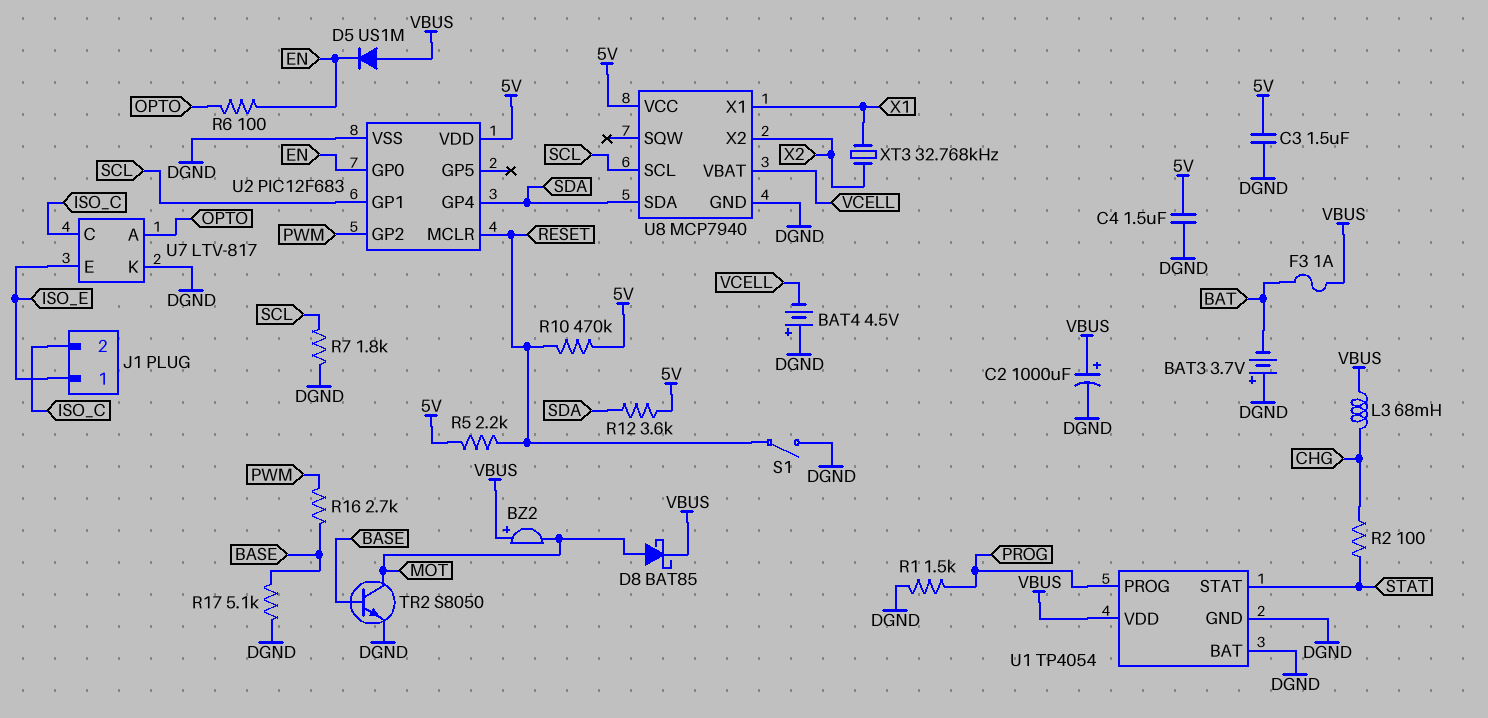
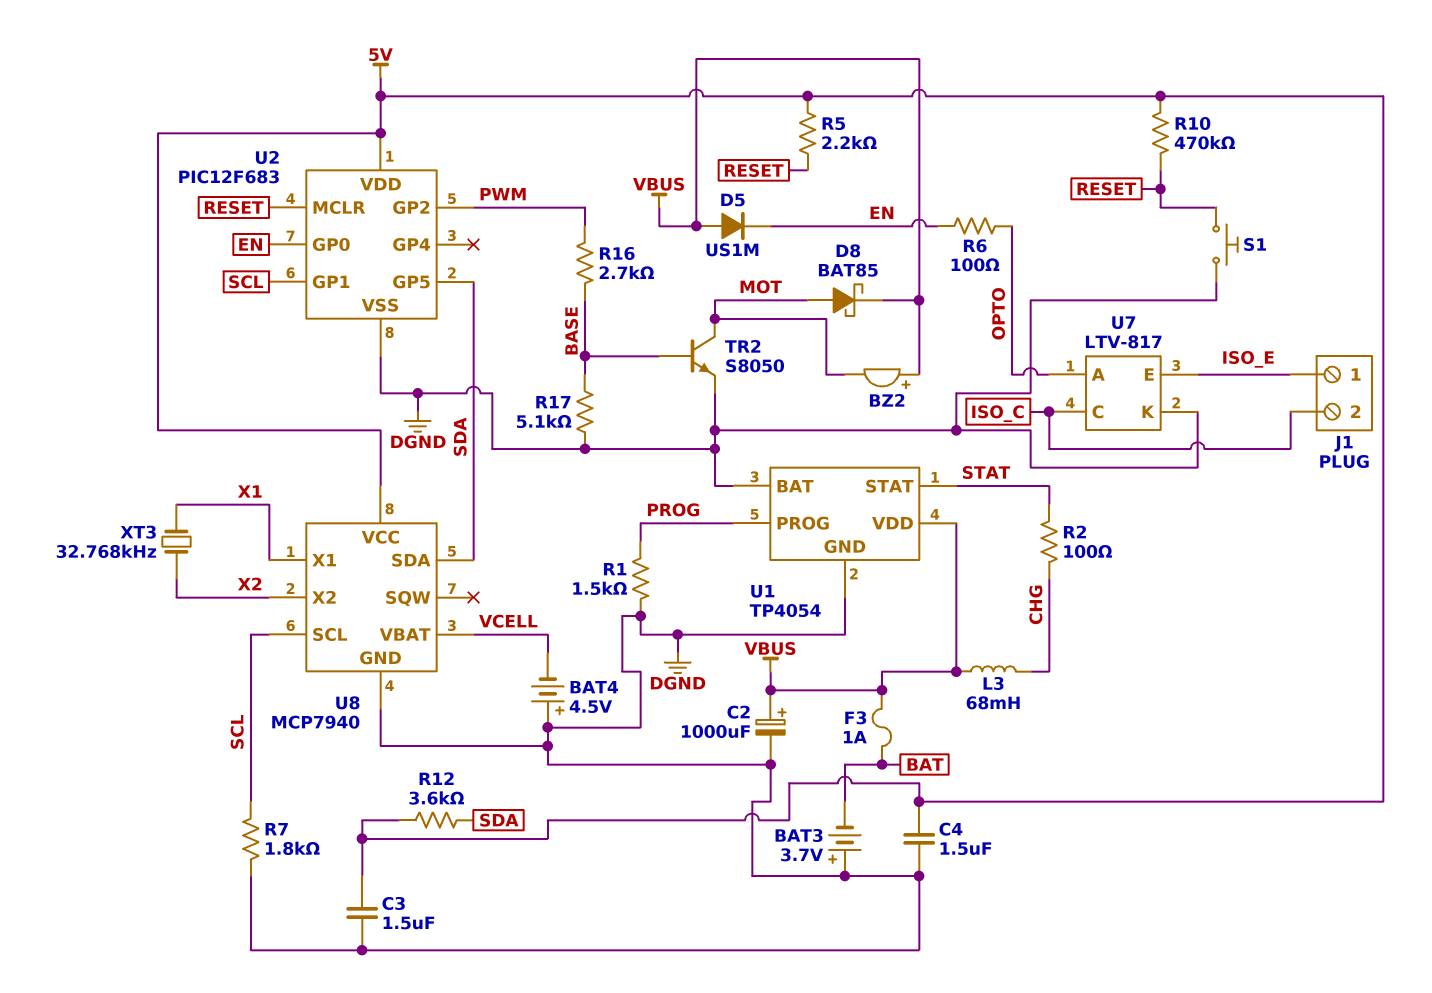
S1: switch (DGND, RESET) -> button (DGND, RESET)
U2 pin GP4: SDA -> none
U2 pin GP5: none -> SDA

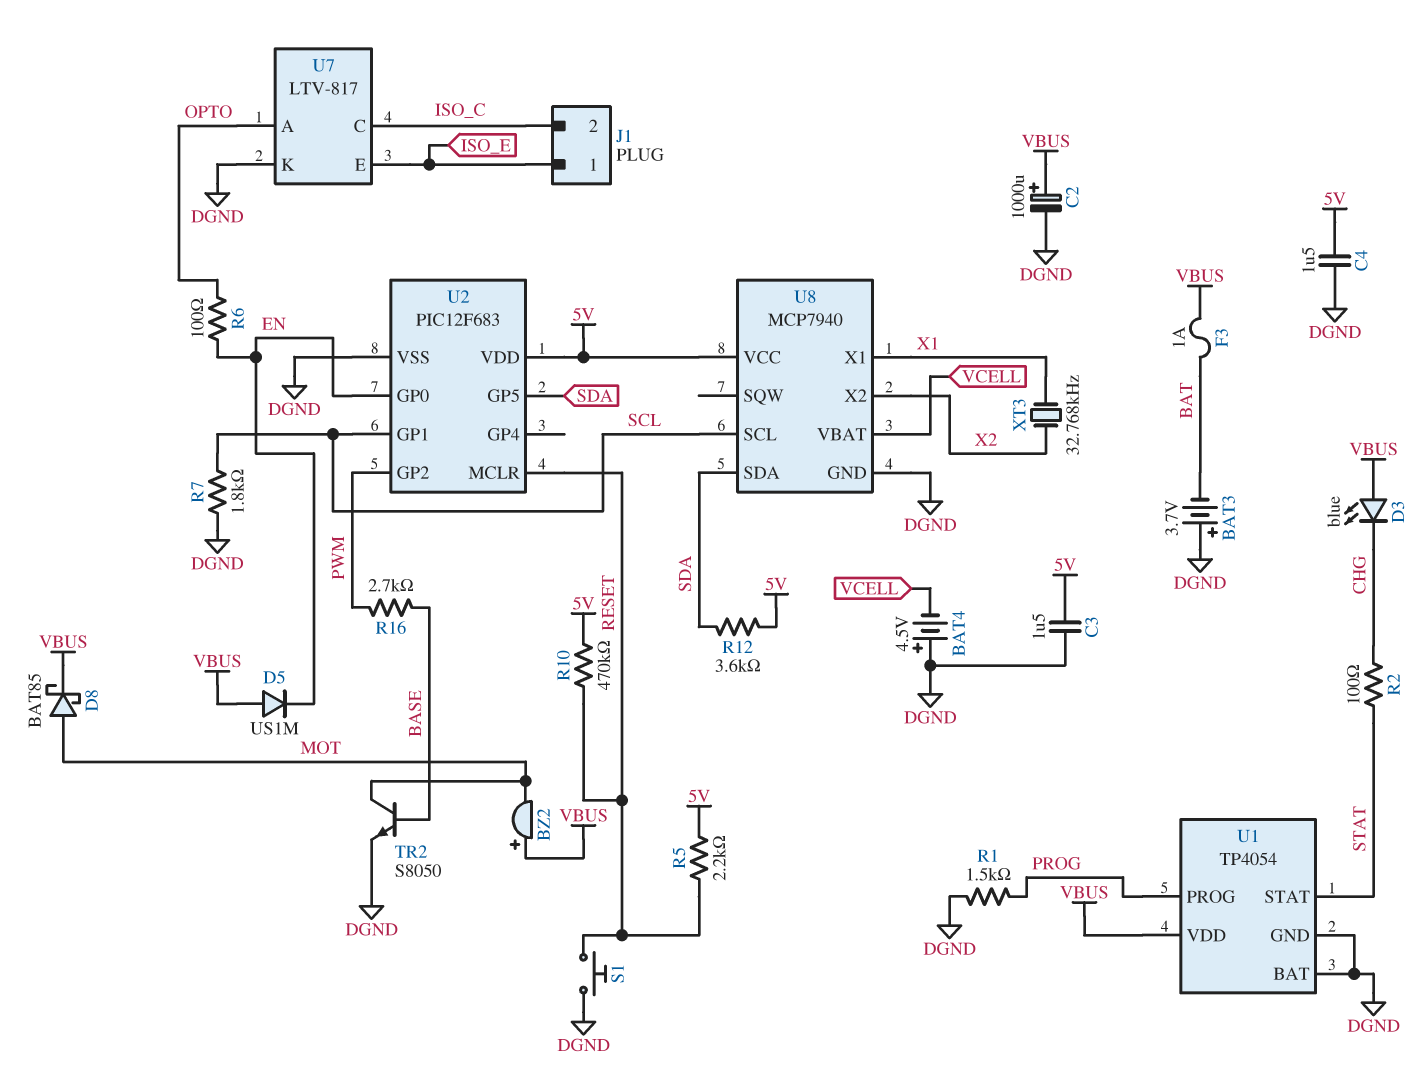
D3: none -> LED blue (A VBUS, K CHG)
L3: 68mH (CHG, VBUS) -> none
R17: 5.1k (BASE, DGND) -> none

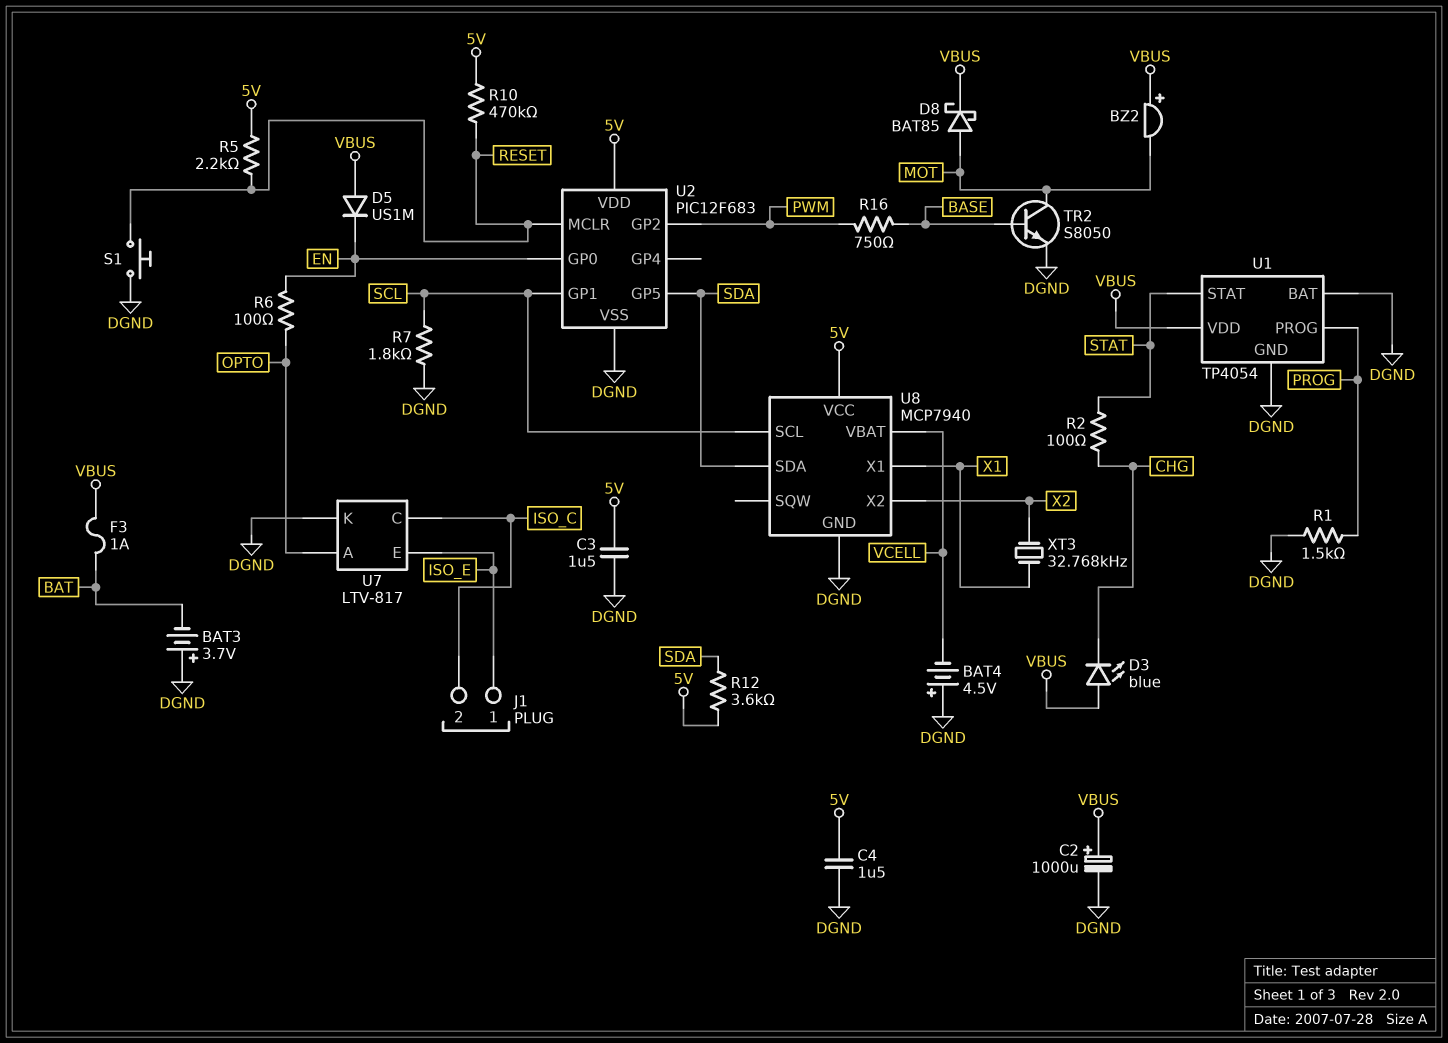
R16: 2.7k (BASE, PWM) -> 750 (BASE, PWM)

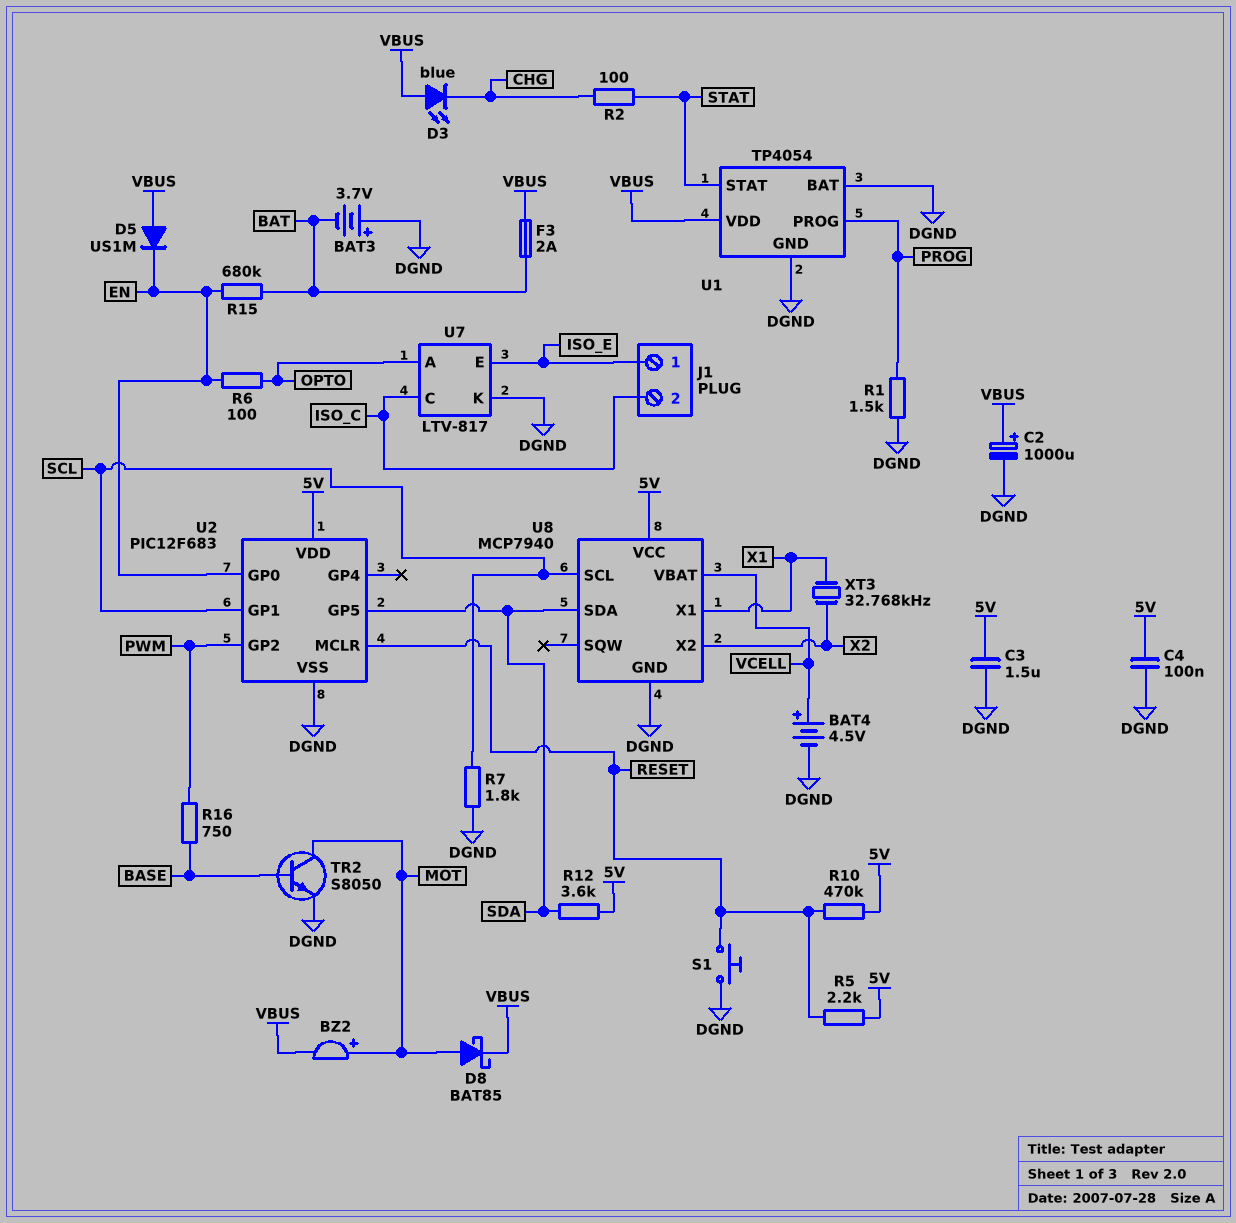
BAT4: 4.5V (plus DGND, minus VCELL) -> 4.5V (plus VCELL, minus DGND)
BZ2: buzzer (plus VBUS, minus MOT) -> buzzer (plus MOT, minus VBUS)
C4: 1.5uF (5V, DGND) -> 100nF (5V, DGND)
F3: 1A (BAT, VBUS) -> 2A (BAT, VBUS)
R15: none -> 680k (BAT, EN)

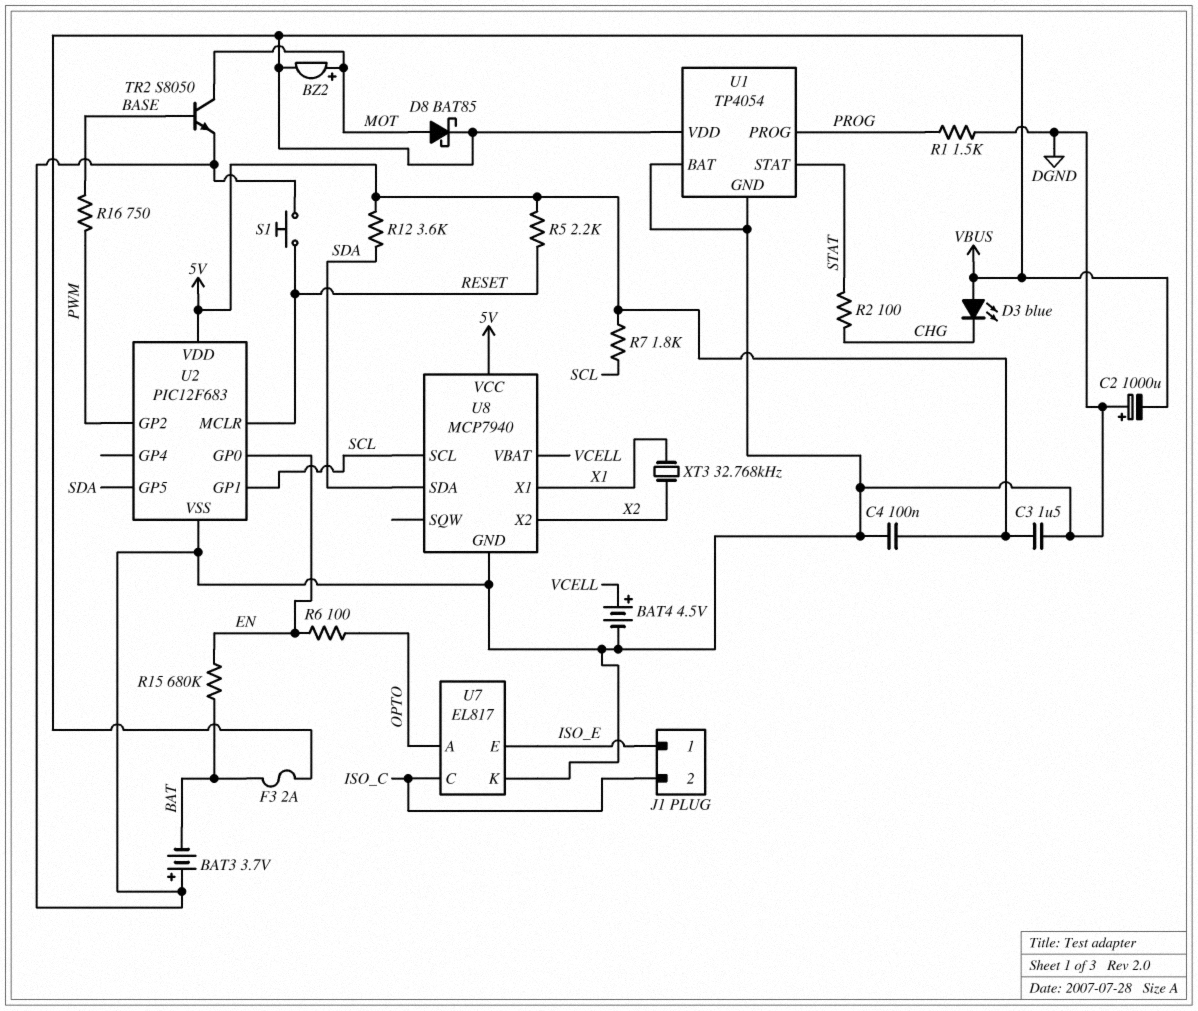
C2: 1000uF (plus VBUS, minus DGND) -> 1000uF (plus DGND, minus VBUS)
D5: diode US1M (A VBUS, K EN) -> none
R7: 1.8k (DGND, SCL) -> 1.8k (5V, SCL)
R10: 470k (5V, RESET) -> none
U7: LTV-817 -> EL817

